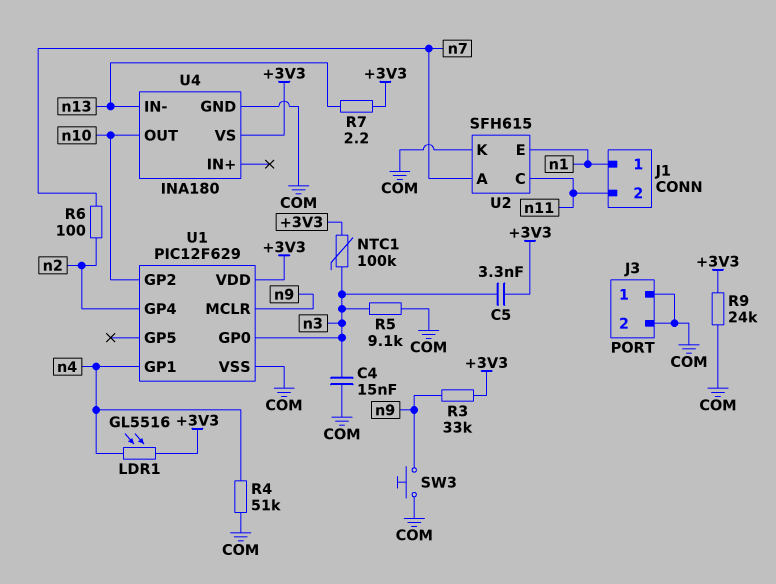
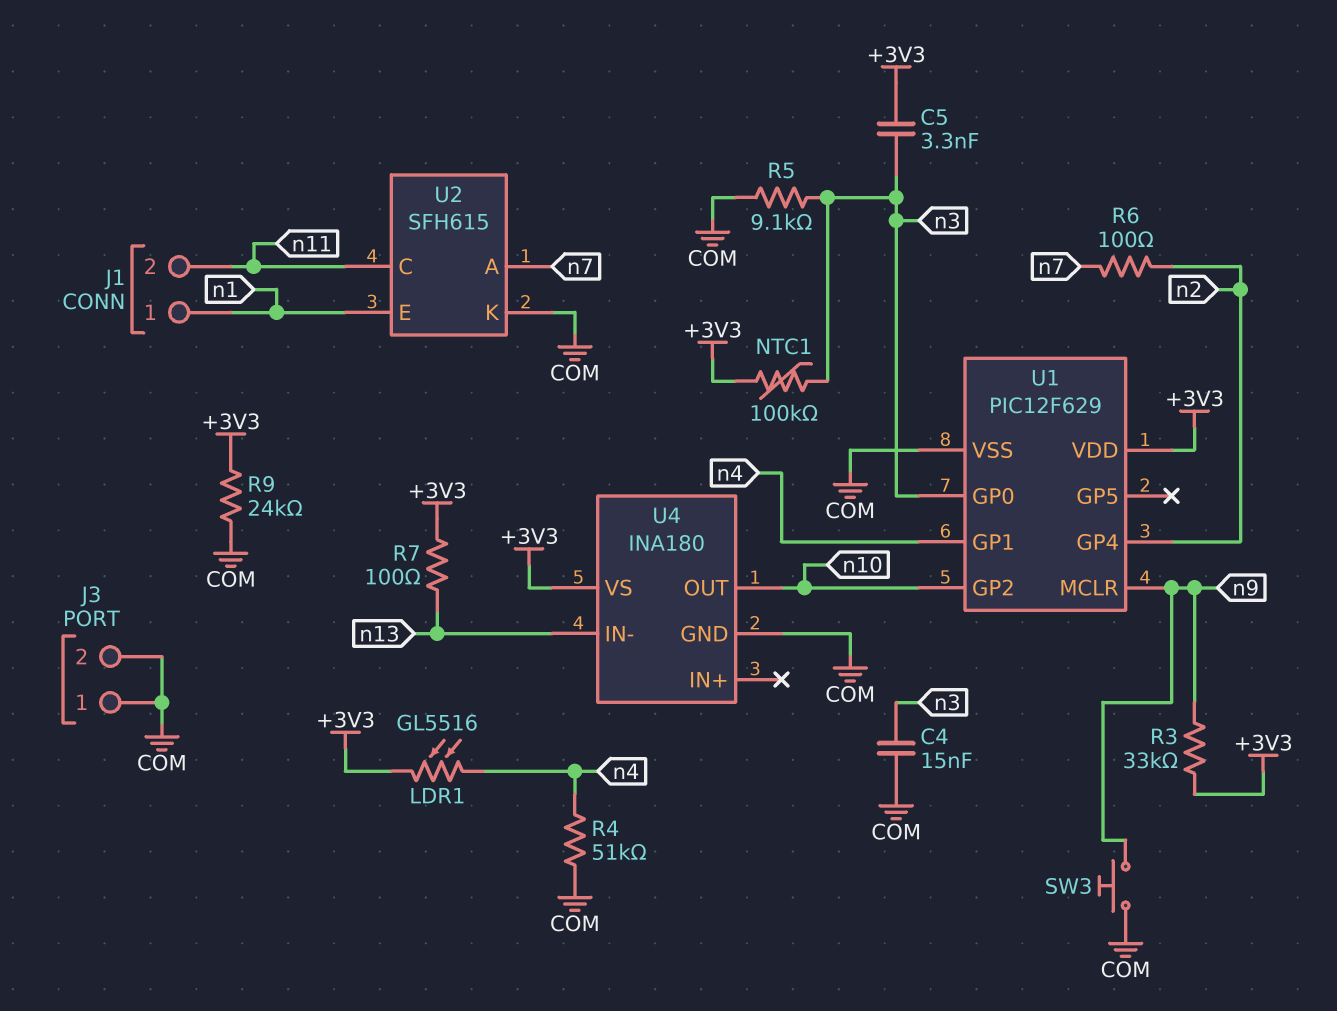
R7: 2.2 (+3V3, n13) -> 100 (+3V3, n13)

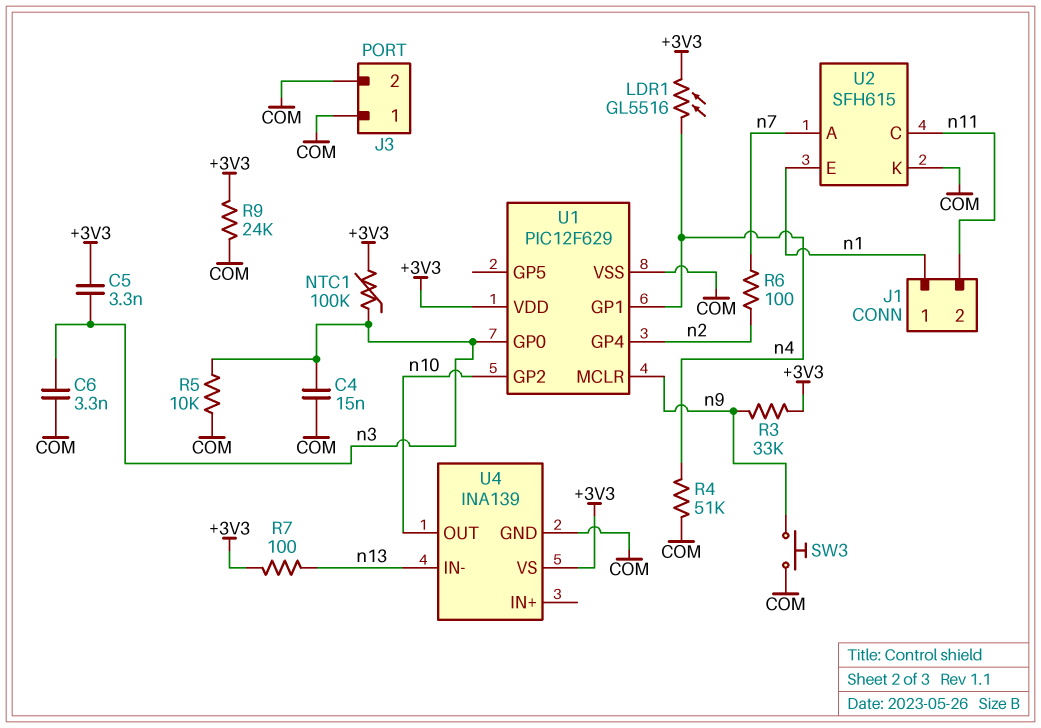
C6: none -> 3.3nF (COM, n3)
R5: 9.1k (COM, n3) -> 10k (COM, n3)
U4: INA180 -> INA139

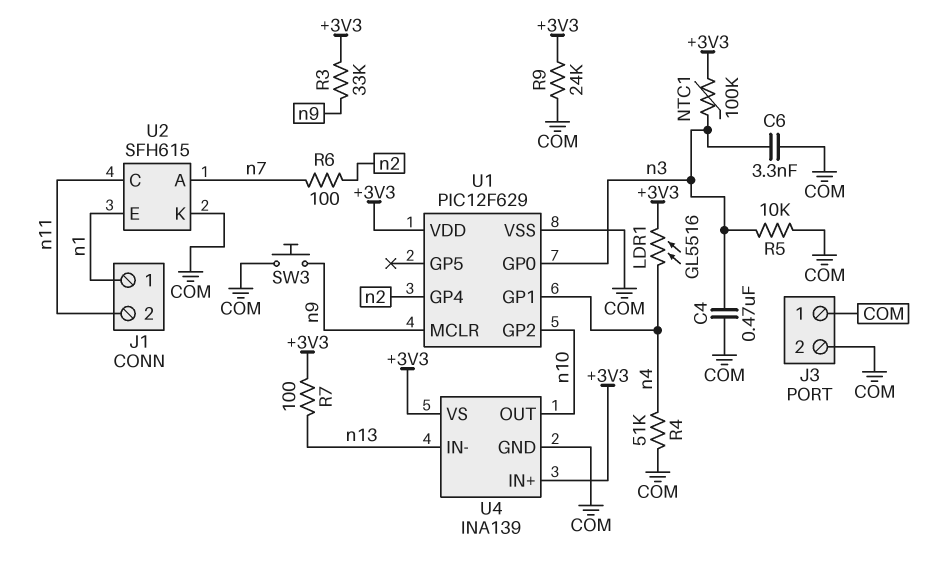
C4: 15nF (COM, n3) -> 470nF (COM, n3)
C5: 3.3nF (+3V3, n3) -> none
U4 pin IN+: none -> +3V3

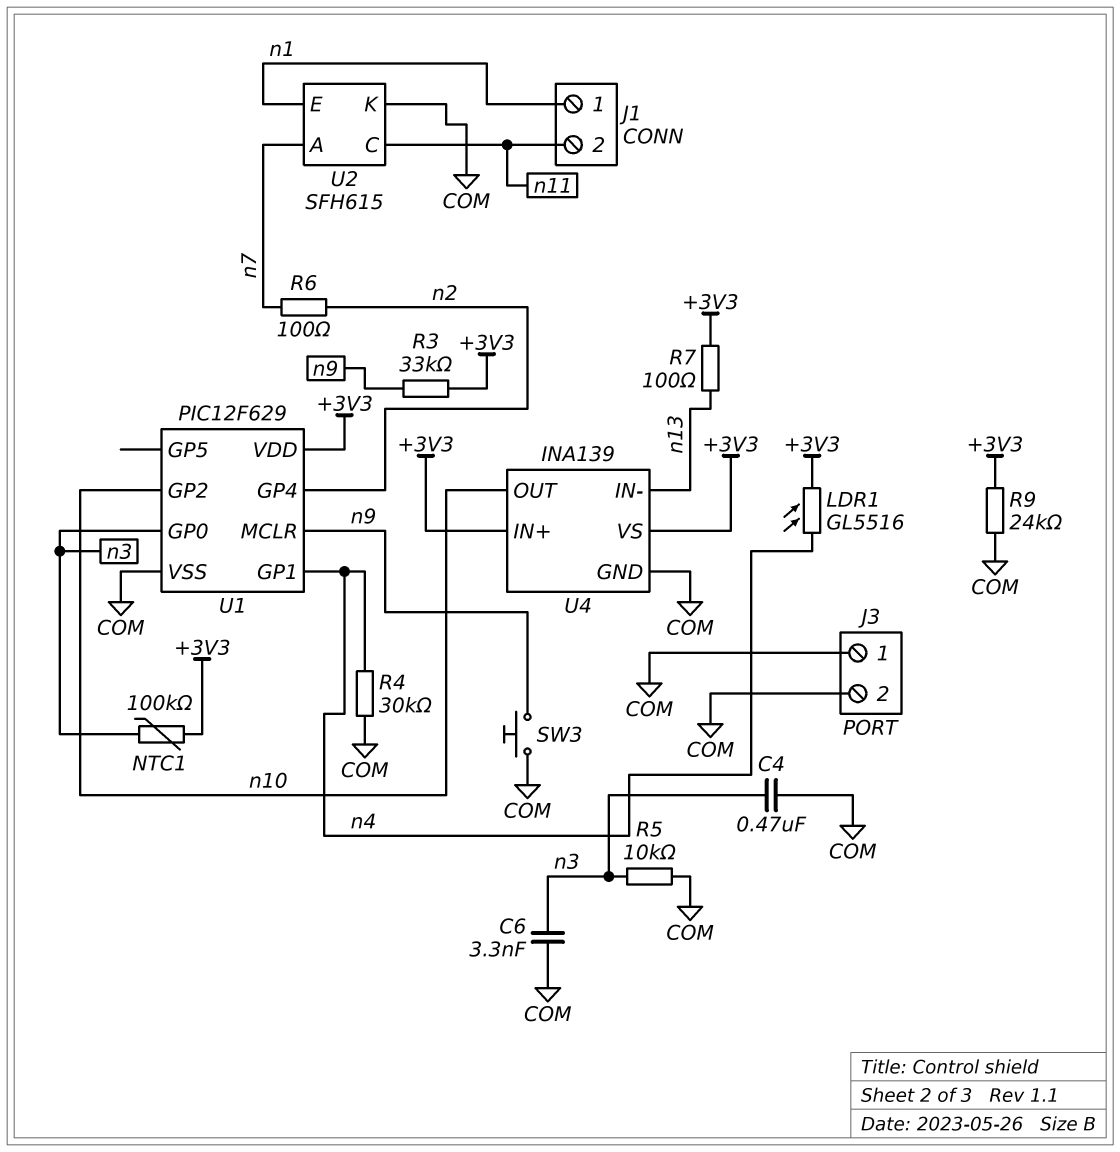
R4: 51k (COM, n4) -> 30k (COM, n4)

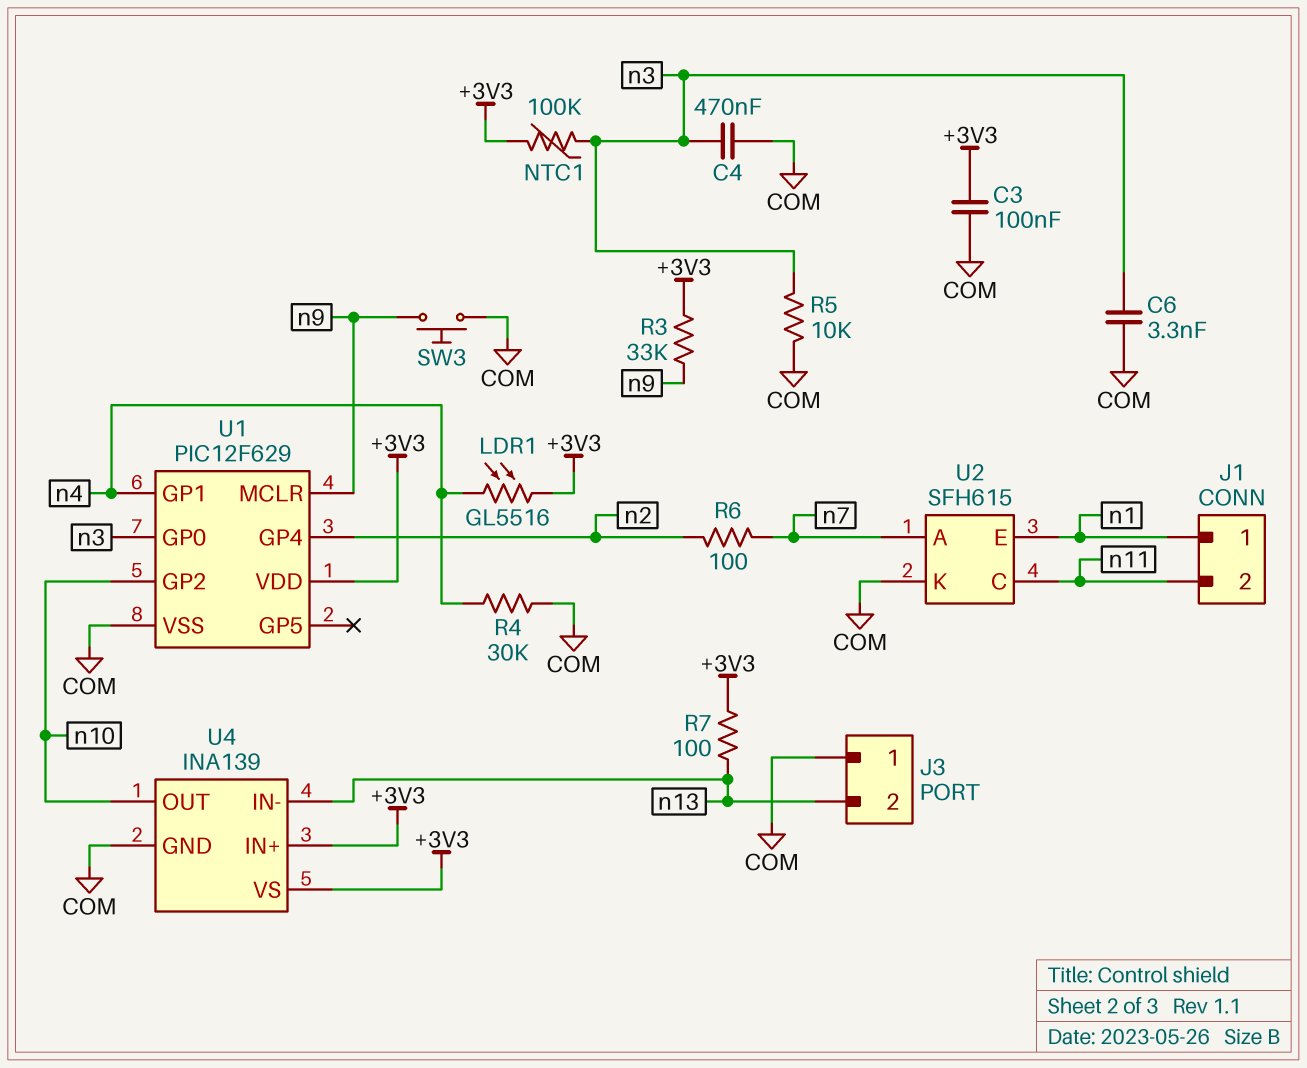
C3: none -> 100nF (+3V3, COM)
J3 pin 2: COM -> n13
R9: 24k (+3V3, COM) -> none

